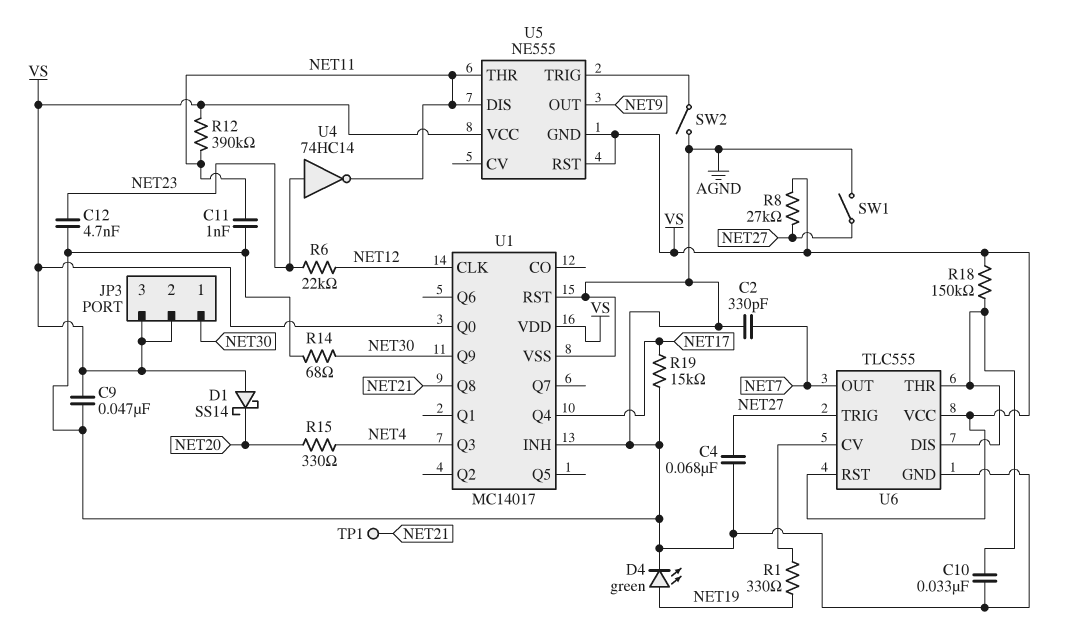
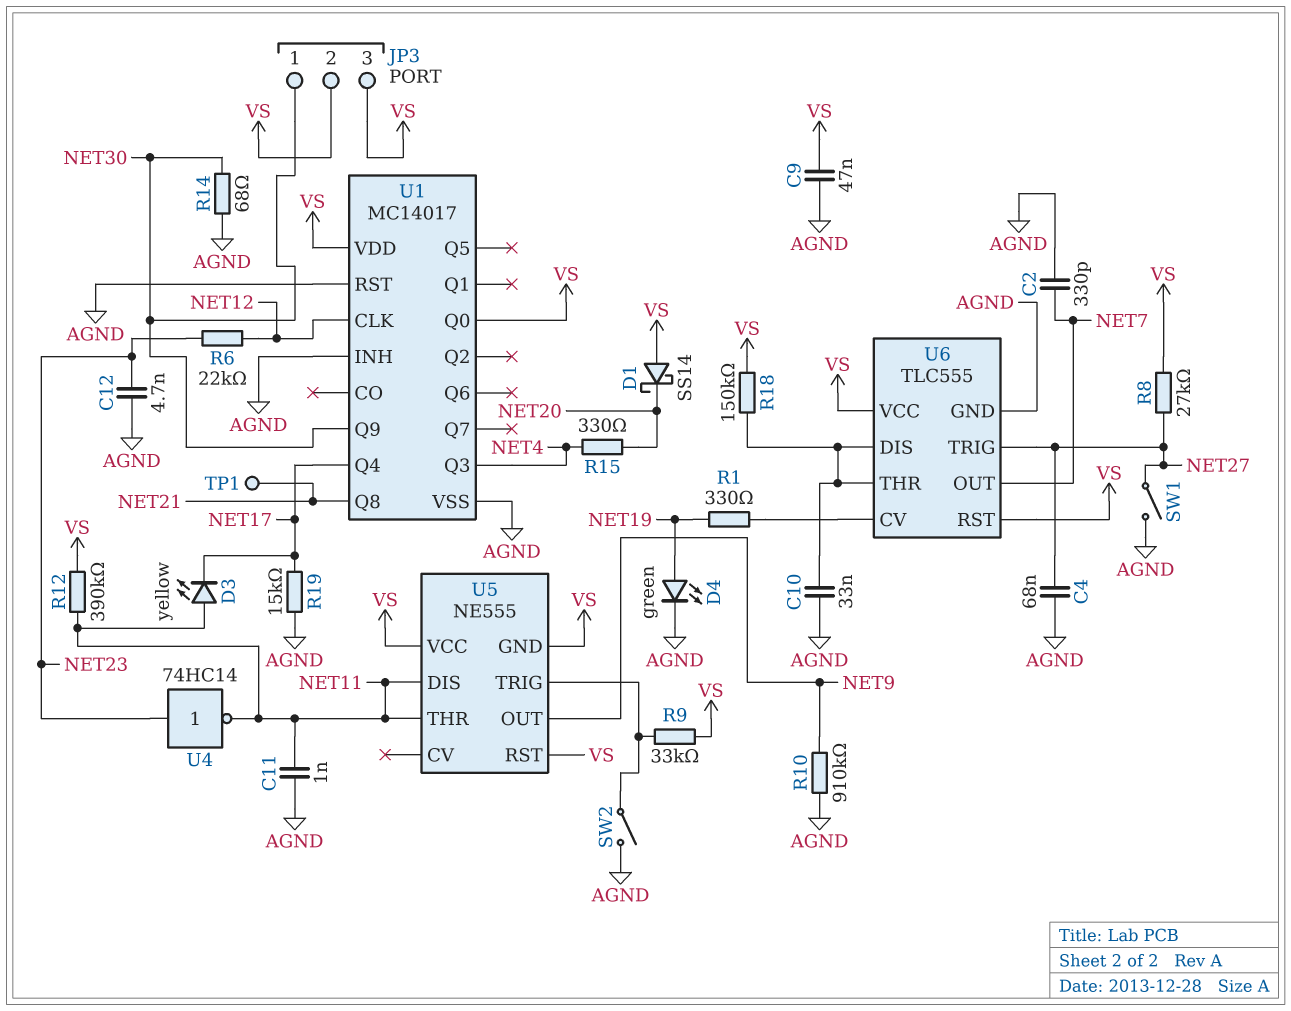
D3: none -> LED yellow (A NET11, K NET17)
R9: none -> 33k (U5/TRIG, VS)
R10: none -> 910k (AGND, NET9)

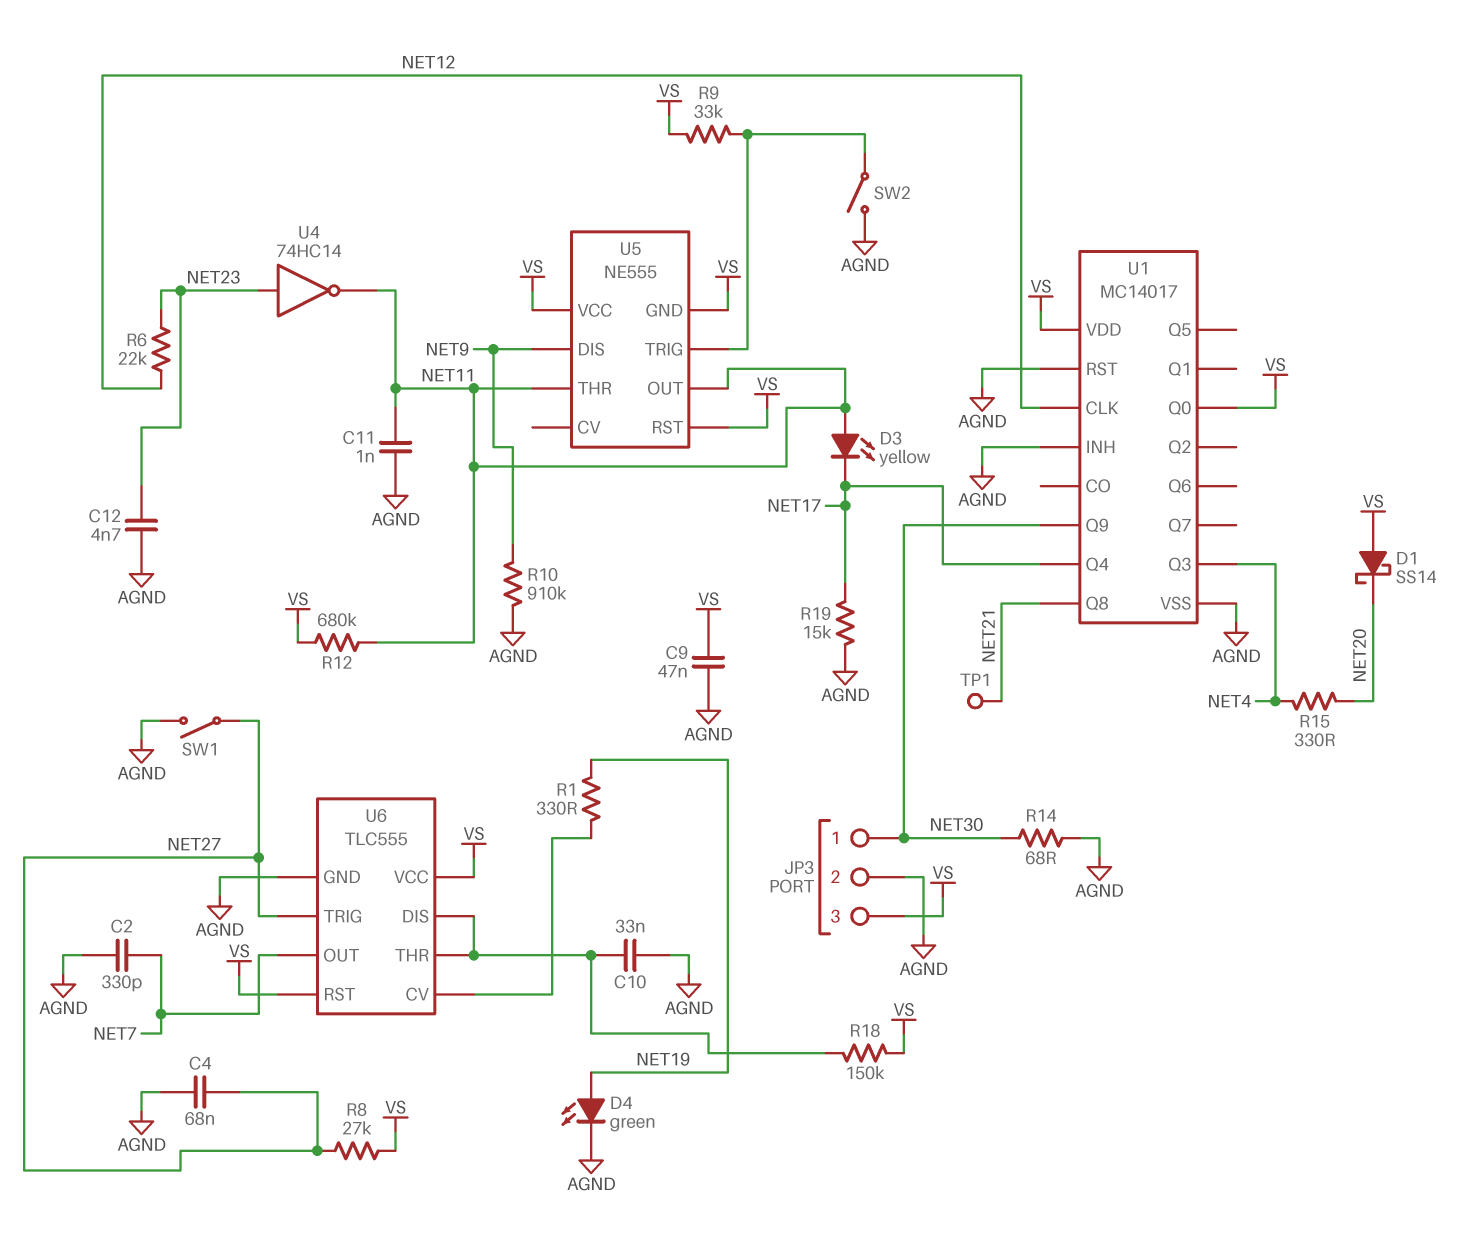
JP3 pin 2: VS -> AGND
R12: 390k (NET11, VS) -> 680k (NET11, VS)
U5 pin DIS: NET11 -> NET9
U5 pin OUT: NET9 -> NET11

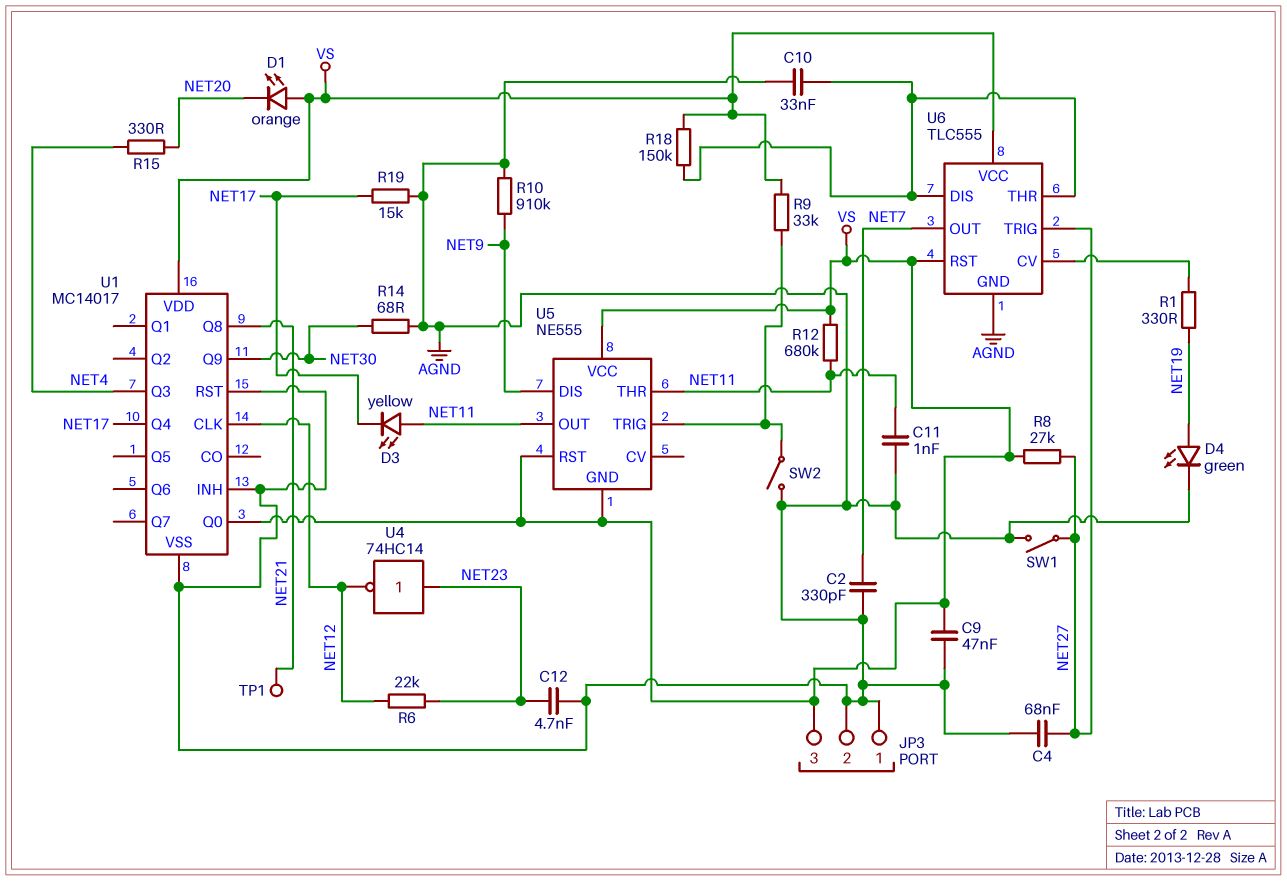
D1: schottky SS14 (A VS, K NET20) -> LED orange (A VS, K NET20)
JP3 pin 1: NET30 -> AGND
U4: NOT 74HC14 (in NET23, out NET11) -> NOT 74HC14 (in NET23, out NET12)

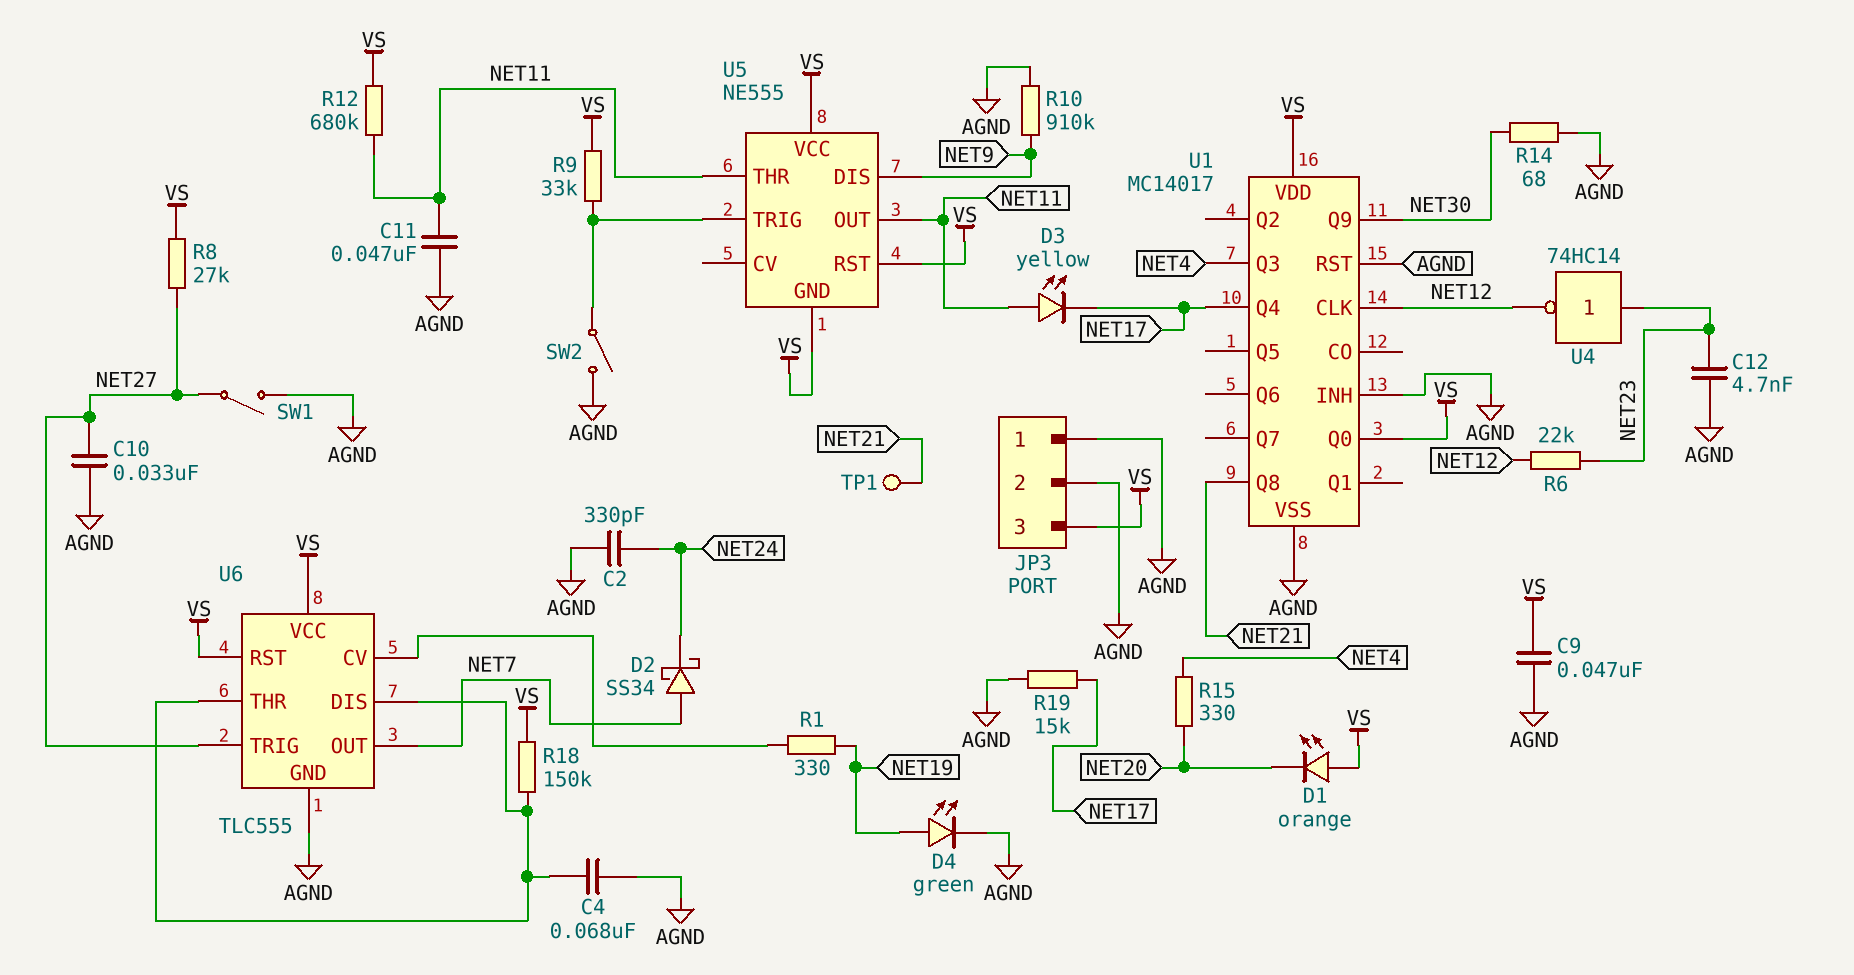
C2: 330pF (AGND, NET7) -> 330pF (AGND, NET24)
C4: 68nF (AGND, NET27) -> 68nF (AGND, U6/DIS)
C10: 33nF (AGND, U6/DIS) -> 33nF (AGND, NET27)
C11: 1nF (AGND, NET11) -> 47nF (AGND, NET11)
D2: none -> schottky SS34 (A NET7, K NET24)

